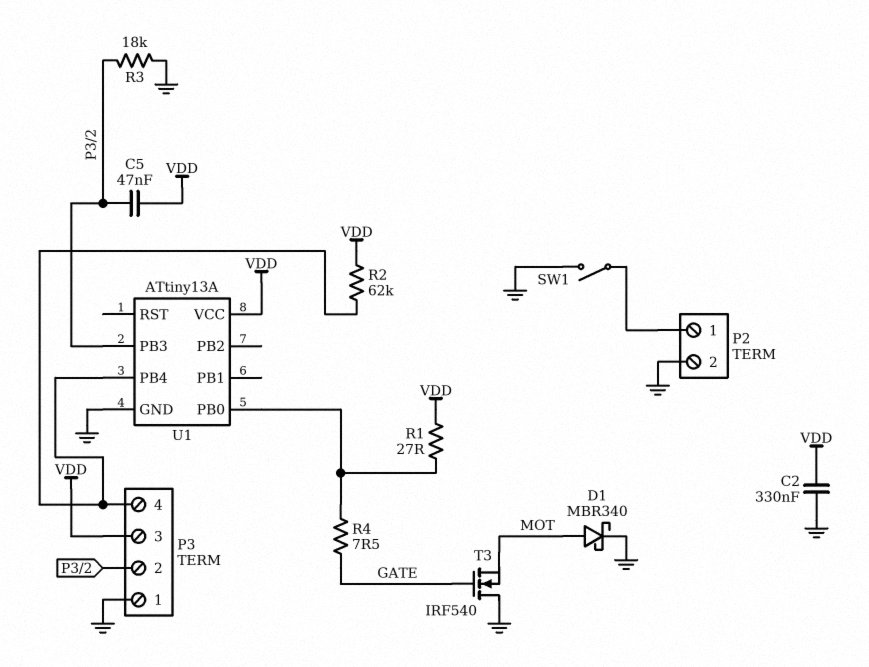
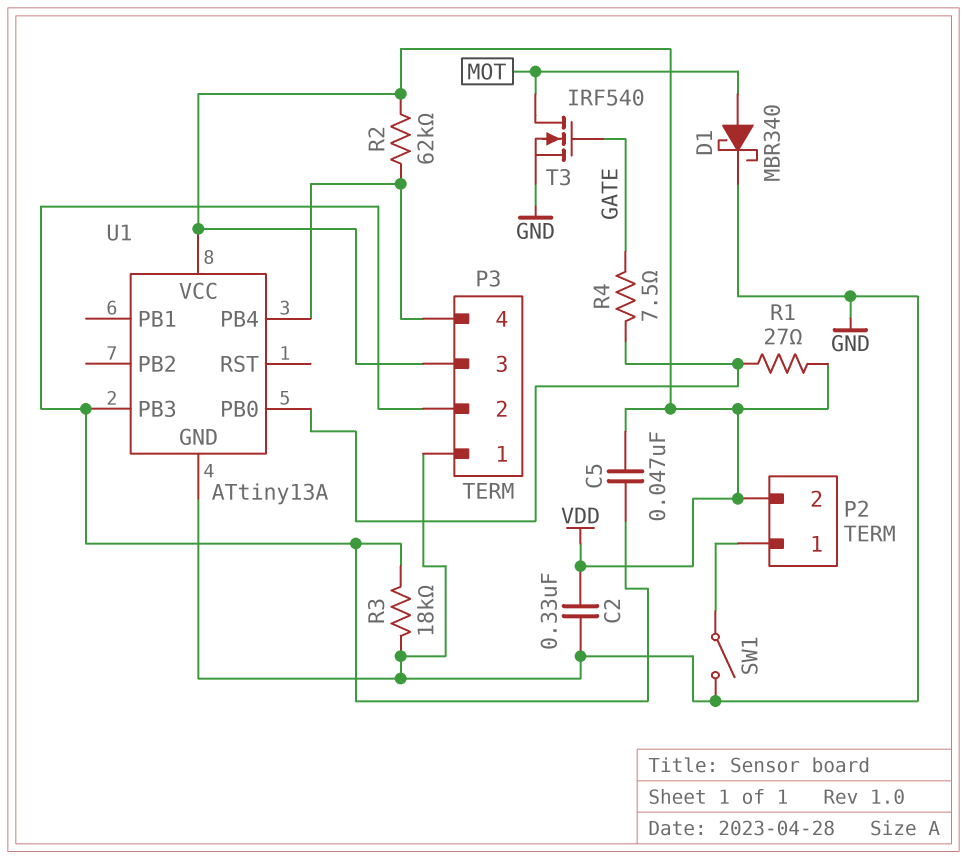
P2 pin 2: GND -> VDD
T3: NMOS IRF540 (G GATE, D GND, S MOT) -> NMOS IRF540 (G GATE, D MOT, S GND)

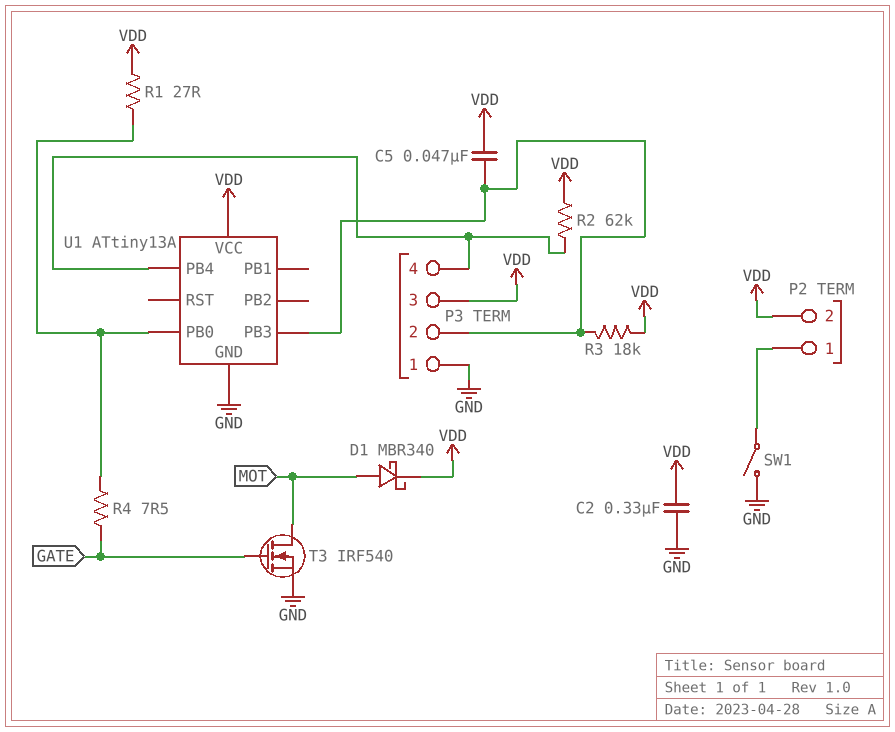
D1: schottky MBR340 (A MOT, K GND) -> schottky MBR340 (A MOT, K VDD)
R3: 18k (GND, P3/2) -> 18k (P3/2, VDD)

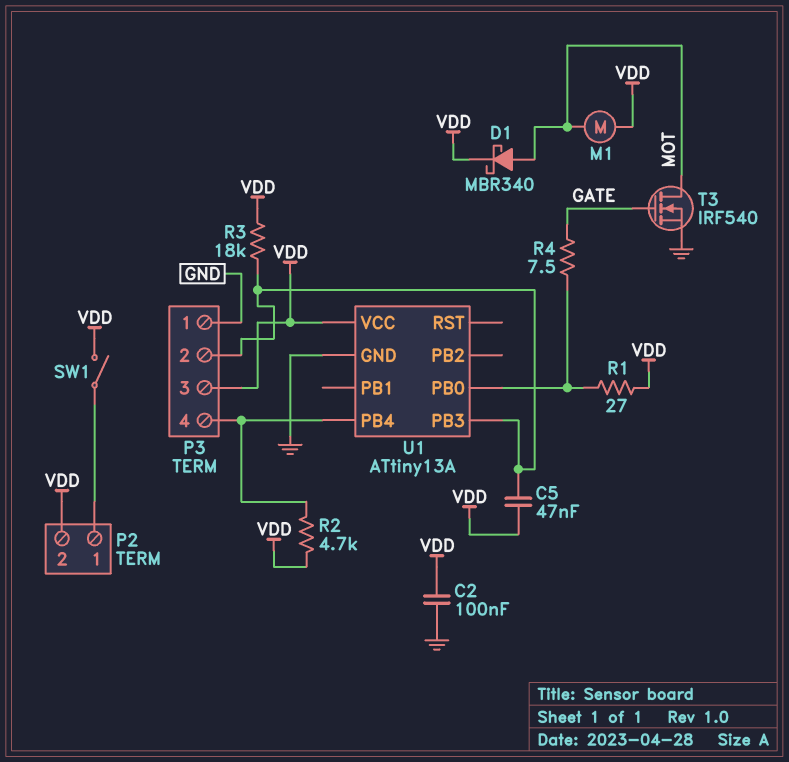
C2: 330nF (GND, VDD) -> 100nF (GND, VDD)
M1: none -> motor (MOT, VDD)
R2: 62k (P3/4, VDD) -> 4.7k (P3/4, VDD)
SW1: switch (GND, P2/1) -> switch (P2/1, VDD)

